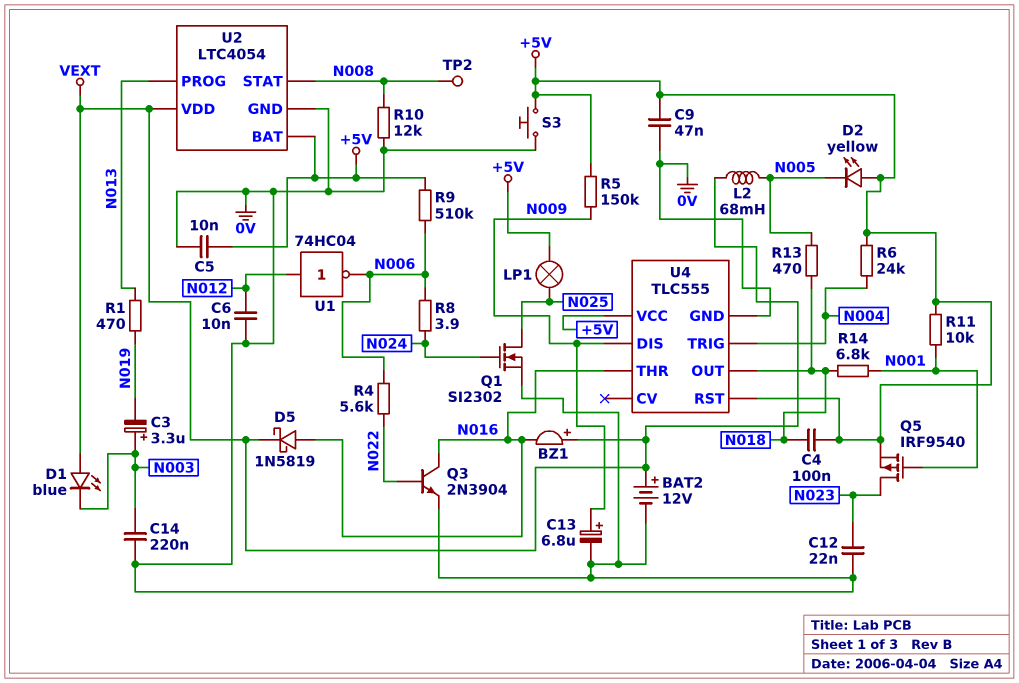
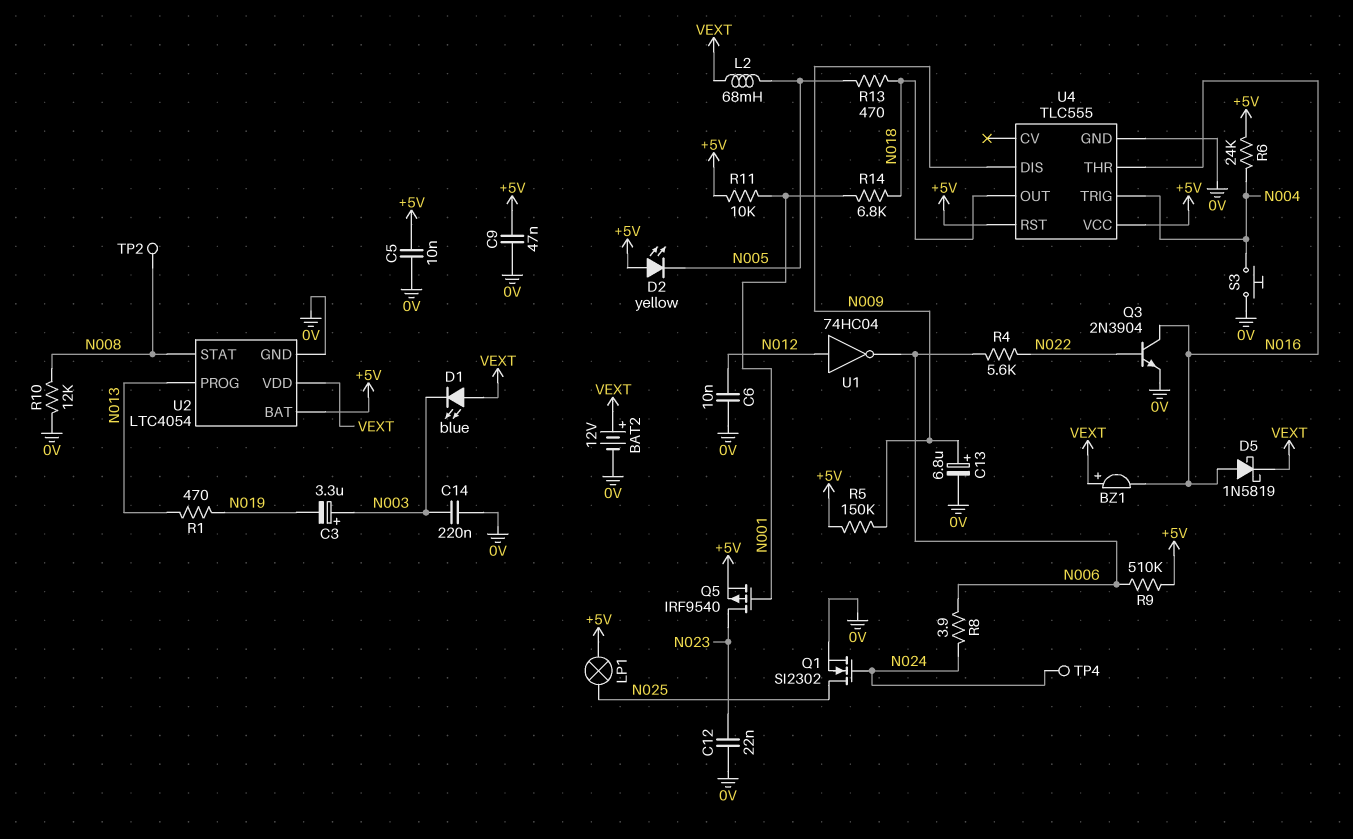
C4: 100nF (+5V, N018) -> none
S3: button (+5V, 0V) -> button (0V, N004)
TP4: none -> test point (N024)

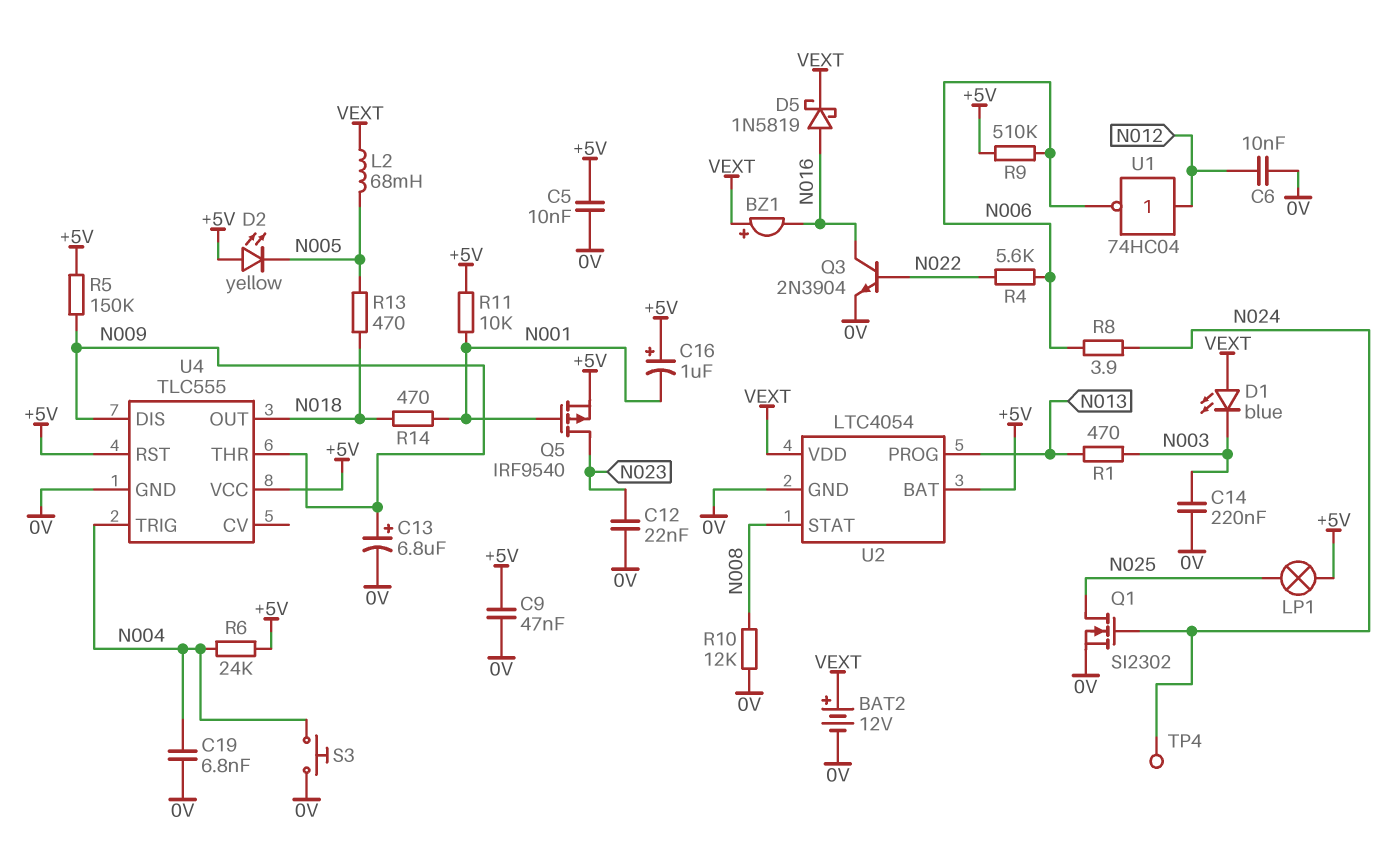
C3: 3.3uF (plus N003, minus N019) -> none
C16: none -> 1uF (plus +5V, minus N001)
C19: none -> 6.8nF (0V, N004)
R1: 470 (N013, N019) -> 470 (N003, N013)
R14: 6.8k (N001, N018) -> 470 (N001, N018)
TP2: test point (N008) -> none
U4 pin THR: N016 -> N009

